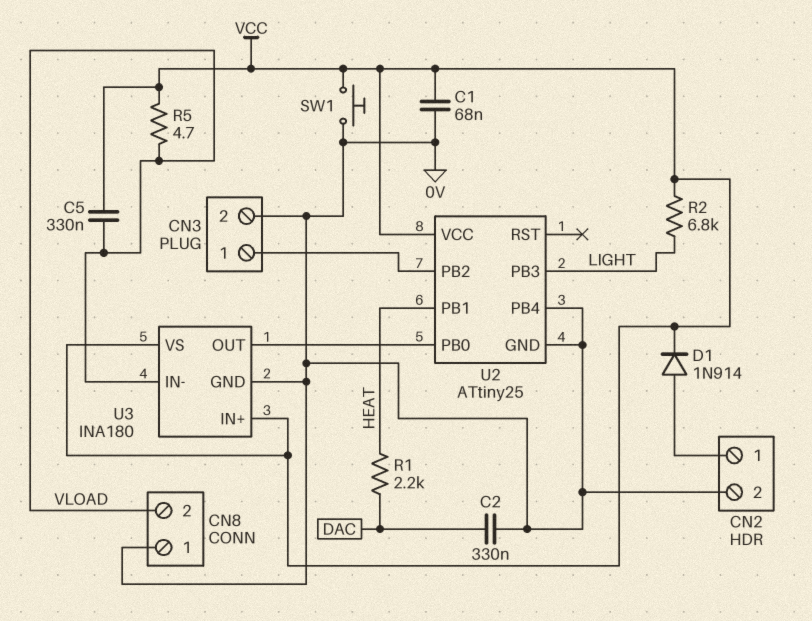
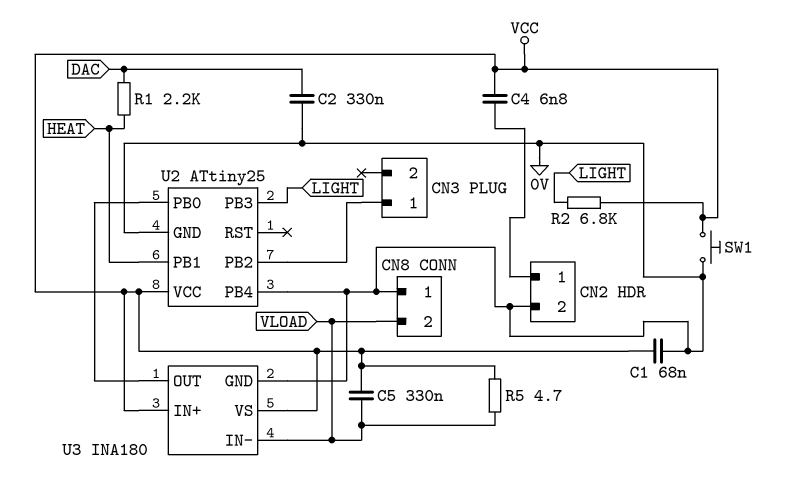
C4: none -> 6.8nF (CN2/1, VCC)
CN3 pin 2: 0V -> none
D1: diode 1N914 (A CN2/1, K VCC) -> none

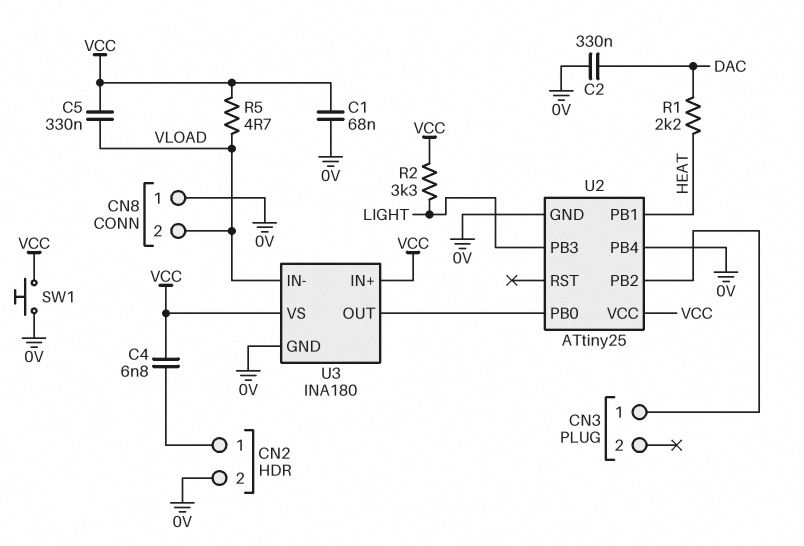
R2: 6.8k (LIGHT, VCC) -> 3.3k (LIGHT, VCC)

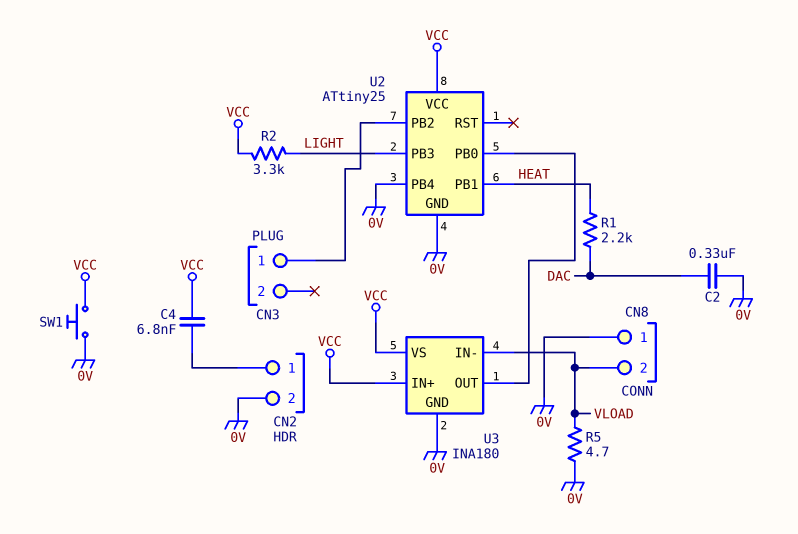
C1: 68nF (0V, VCC) -> none
C5: 330nF (VCC, VLOAD) -> none
R5: 4.7 (VCC, VLOAD) -> 4.7 (0V, VLOAD)

